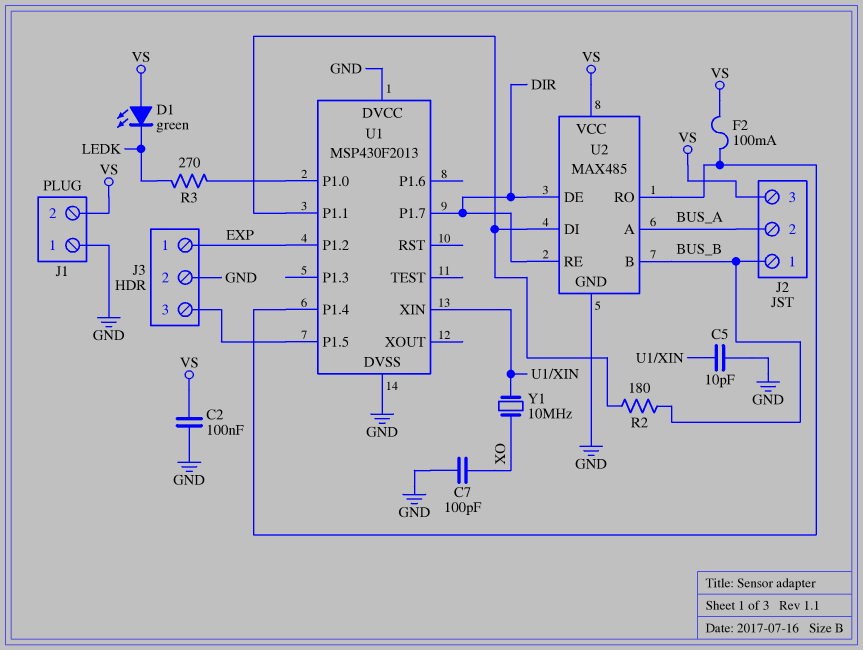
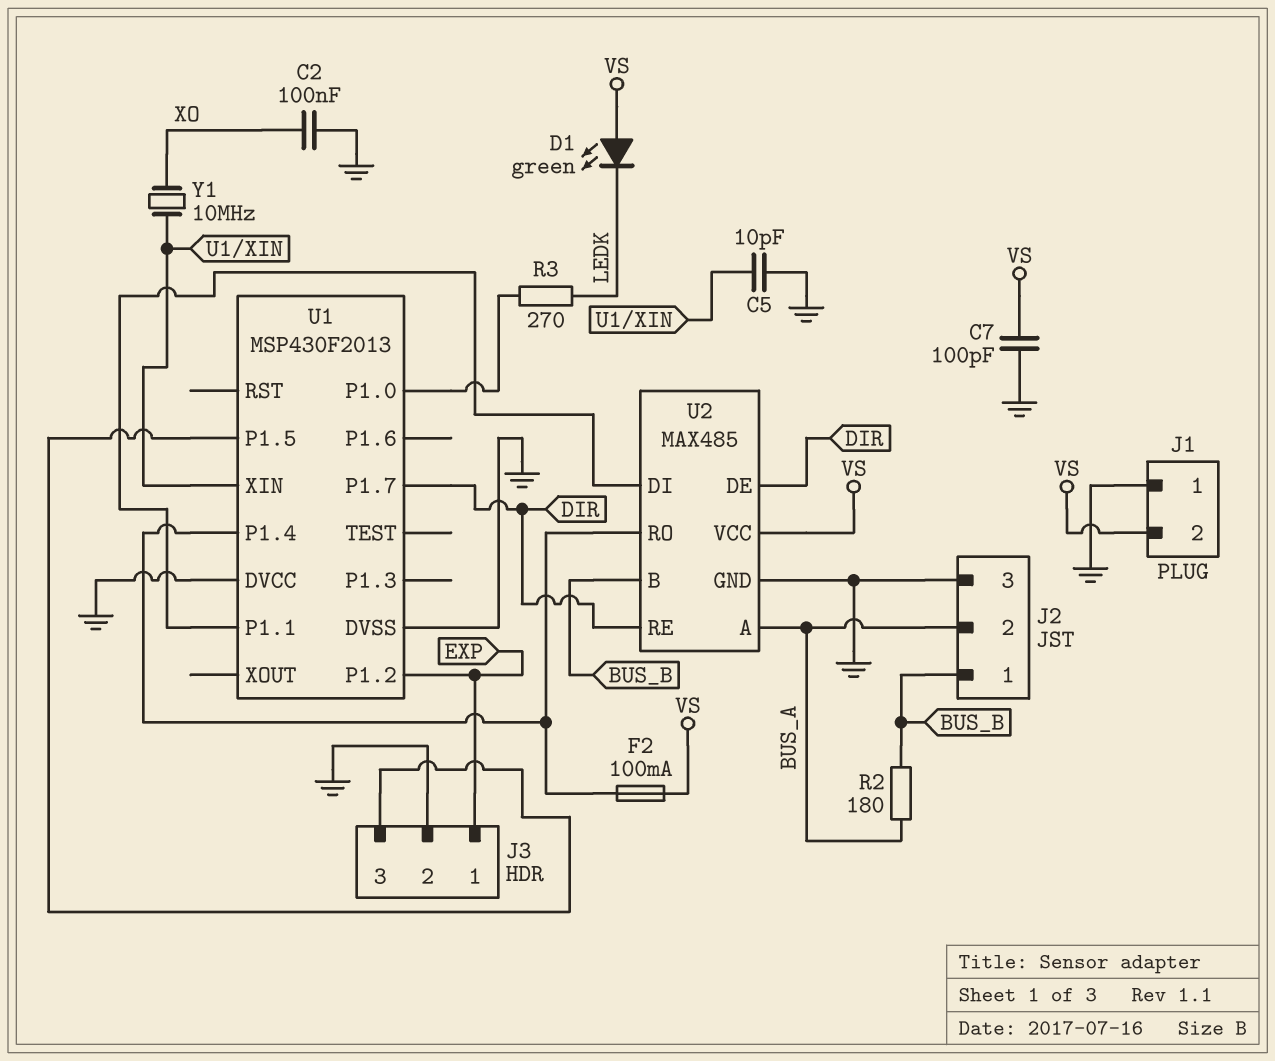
C2: 100nF (GND, VS) -> 100nF (GND, XO)
C7: 100pF (GND, XO) -> 100pF (GND, VS)
J2 pin 3: VS -> GND
R2: 180 (BUS_B, U1/P1.1) -> 180 (BUS_A, BUS_B)

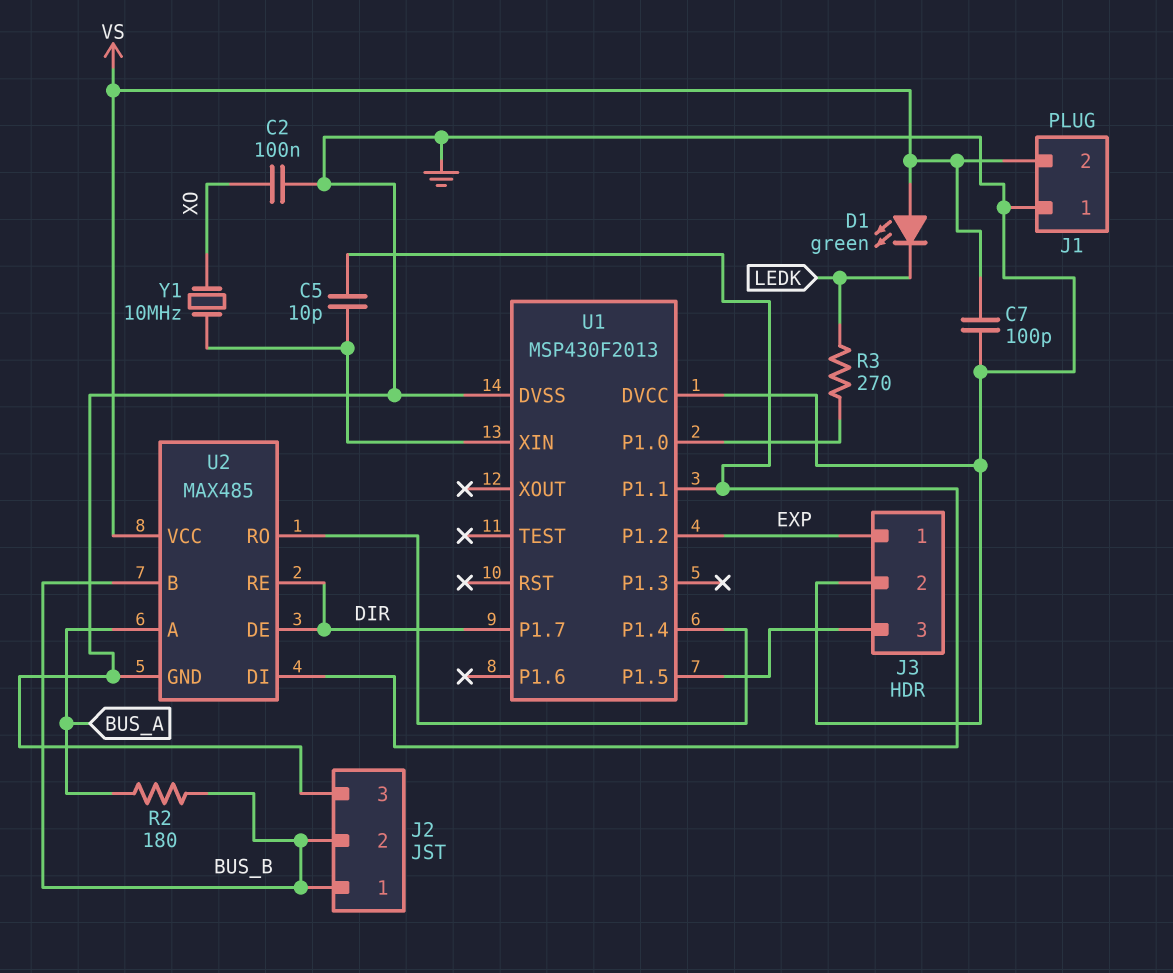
C5: 10pF (GND, U1/XIN) -> 10pF (U1/P1.1, U1/XIN)
F2: 100mA (U1/P1.4, VS) -> none
J2 pin 2: BUS_A -> BUS_B

